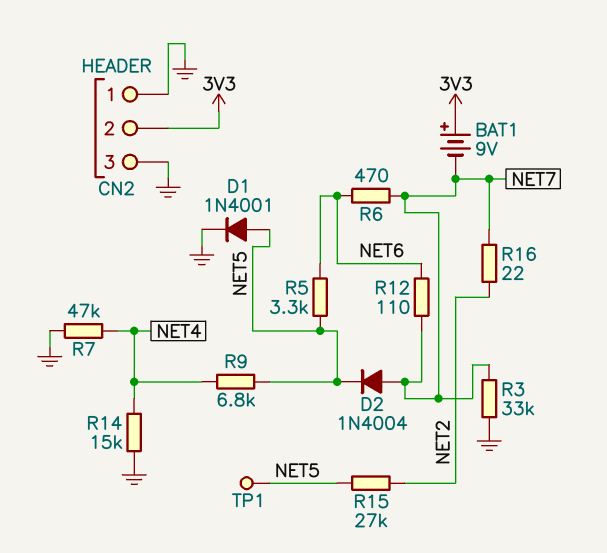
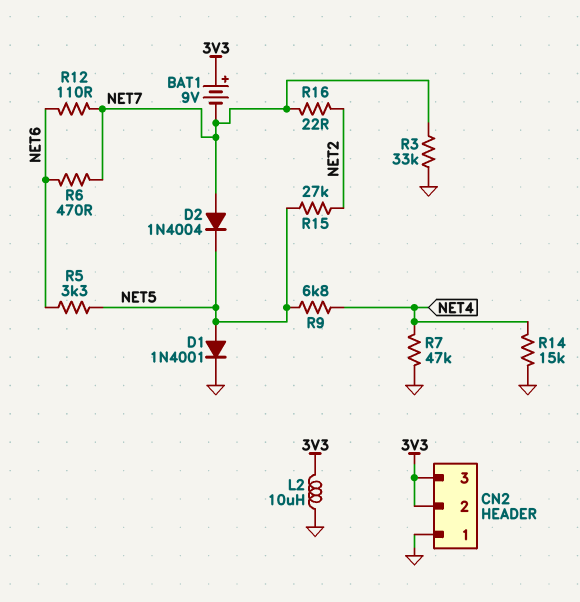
CN2 pin 3: GND -> 3V3
L2: none -> 10uH (3V3, GND)
TP1: test point (NET5) -> none

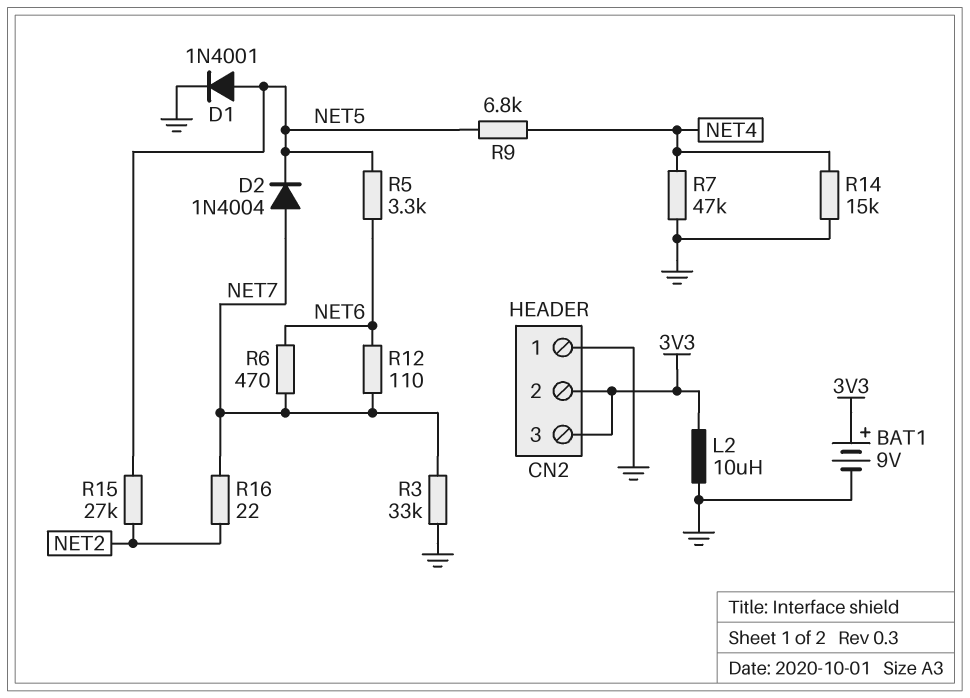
BAT1: 9V (plus 3V3, minus NET7) -> 9V (plus 3V3, minus GND)

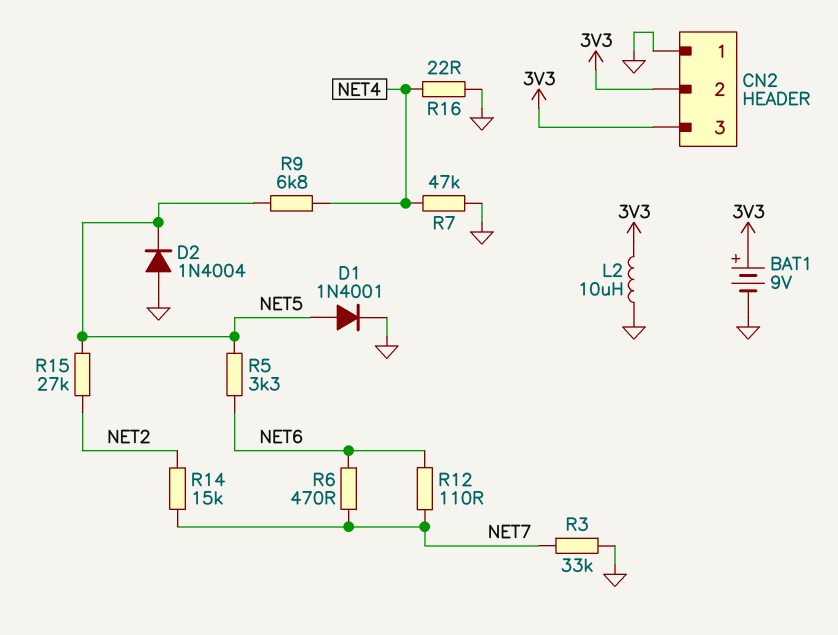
D2: diode 1N4004 (A NET7, K NET5) -> diode 1N4004 (A GND, K NET5)
R14: 15k (GND, NET4) -> 15k (NET2, NET7)
R16: 22 (NET2, NET7) -> 22 (GND, NET4)

